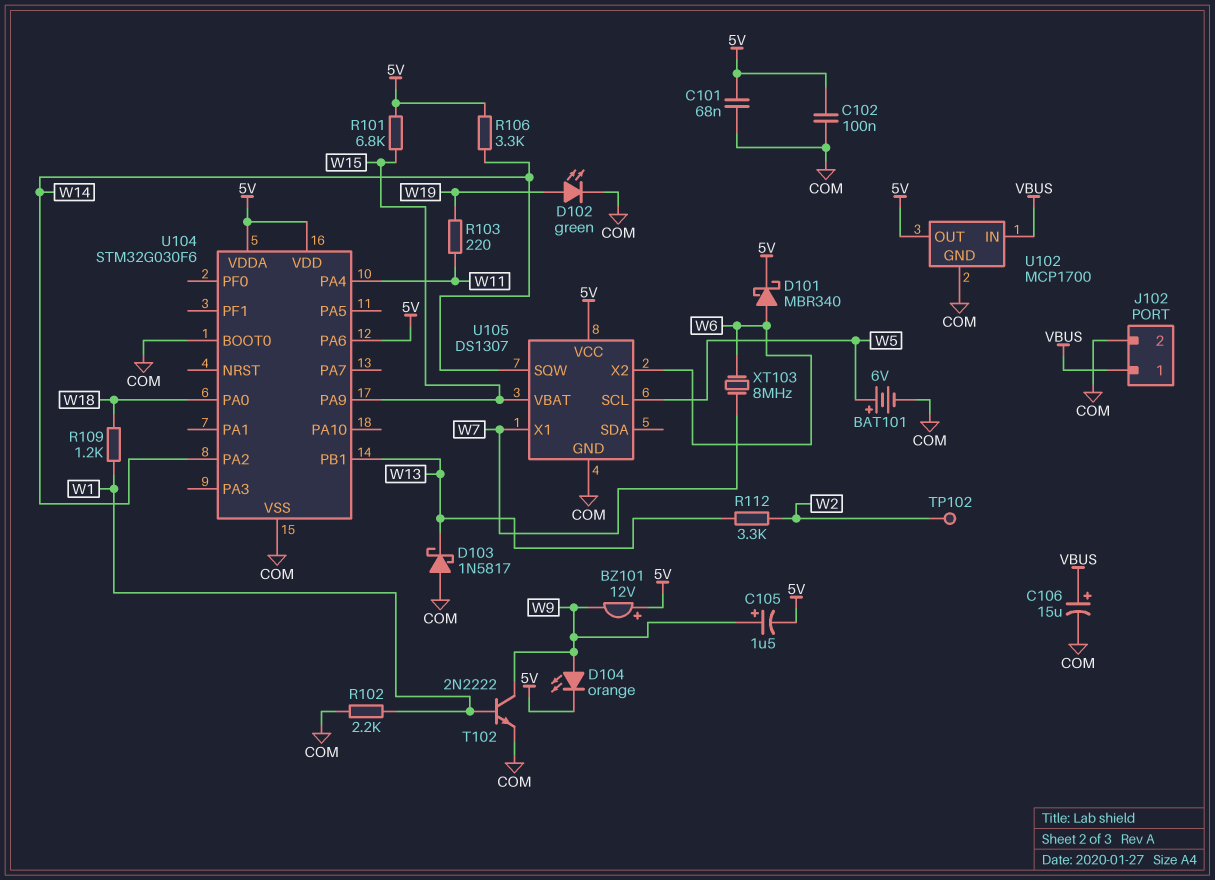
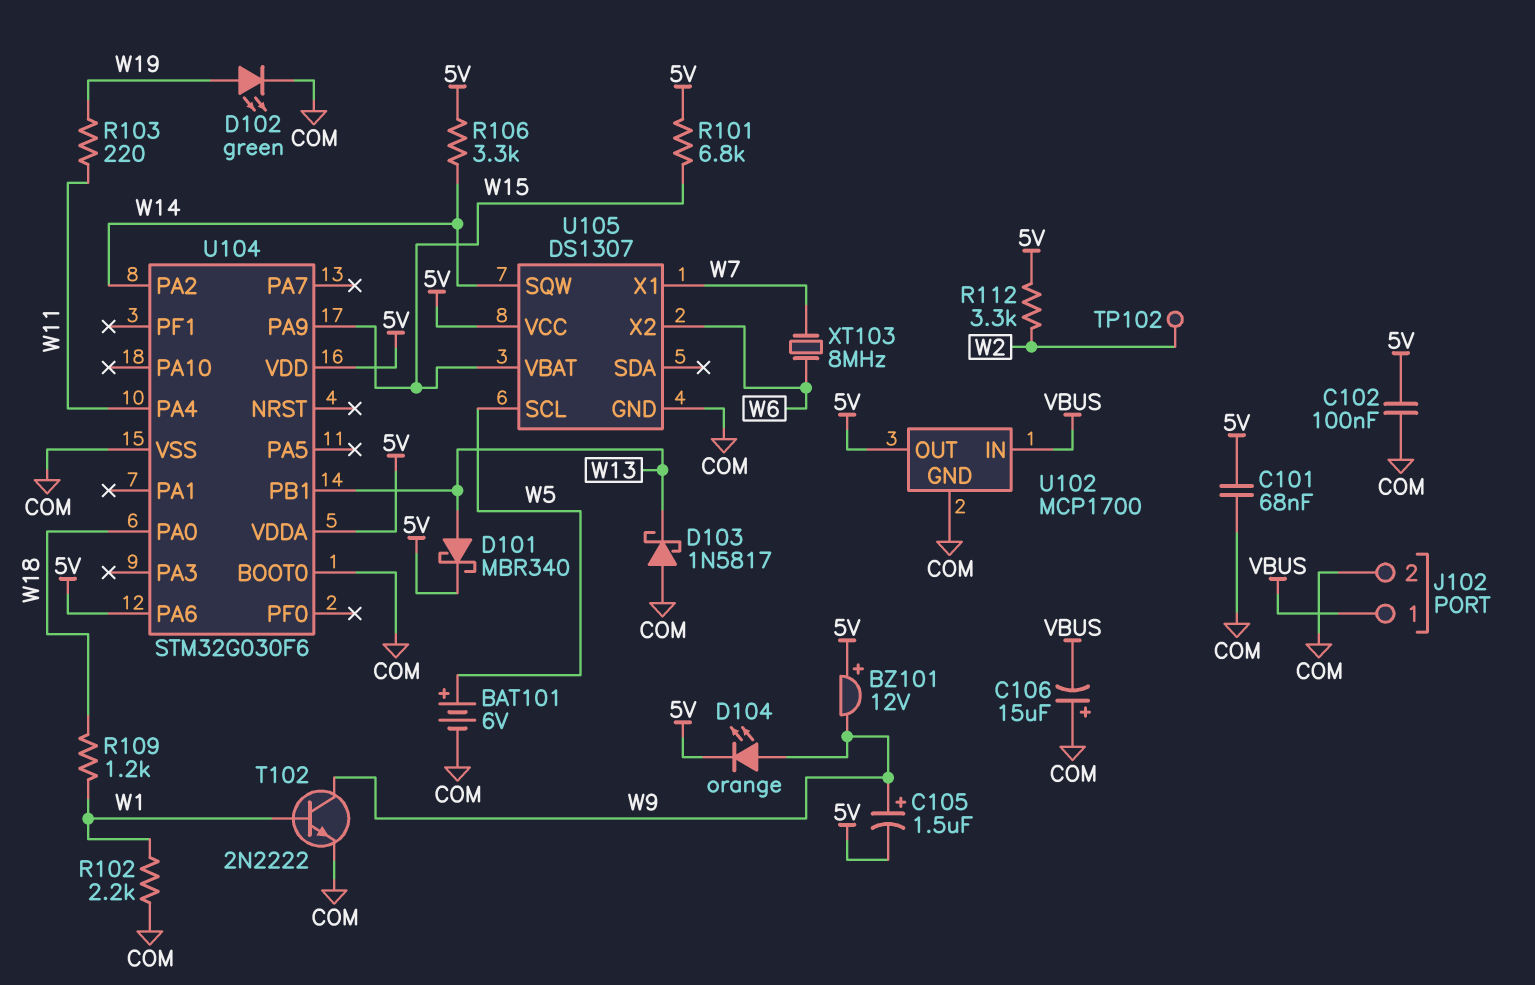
C106: 15uF (plus VBUS, minus COM) -> 15uF (plus COM, minus VBUS)
D101: schottky MBR340 (A W6, K 5V) -> schottky MBR340 (A W13, K 5V)
R112: 3.3k (W2, W13) -> 3.3k (5V, W2)

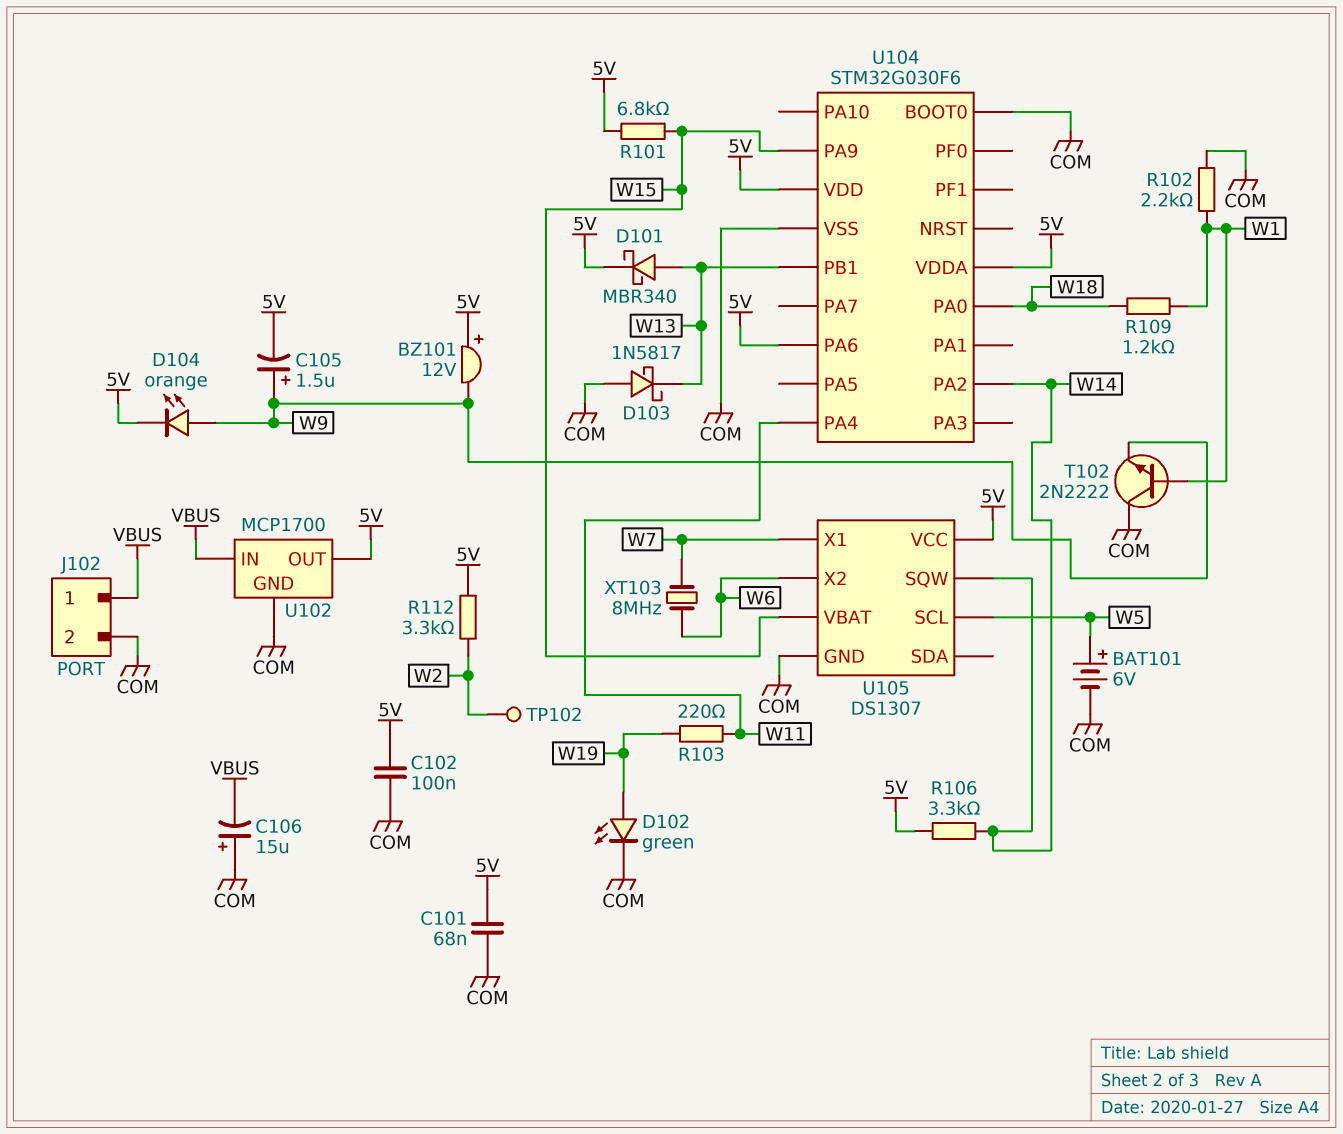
T102: NPN 2N2222 (B W1, C W9, E COM) -> NPN 2N2222 (B W1, C COM, E W9)

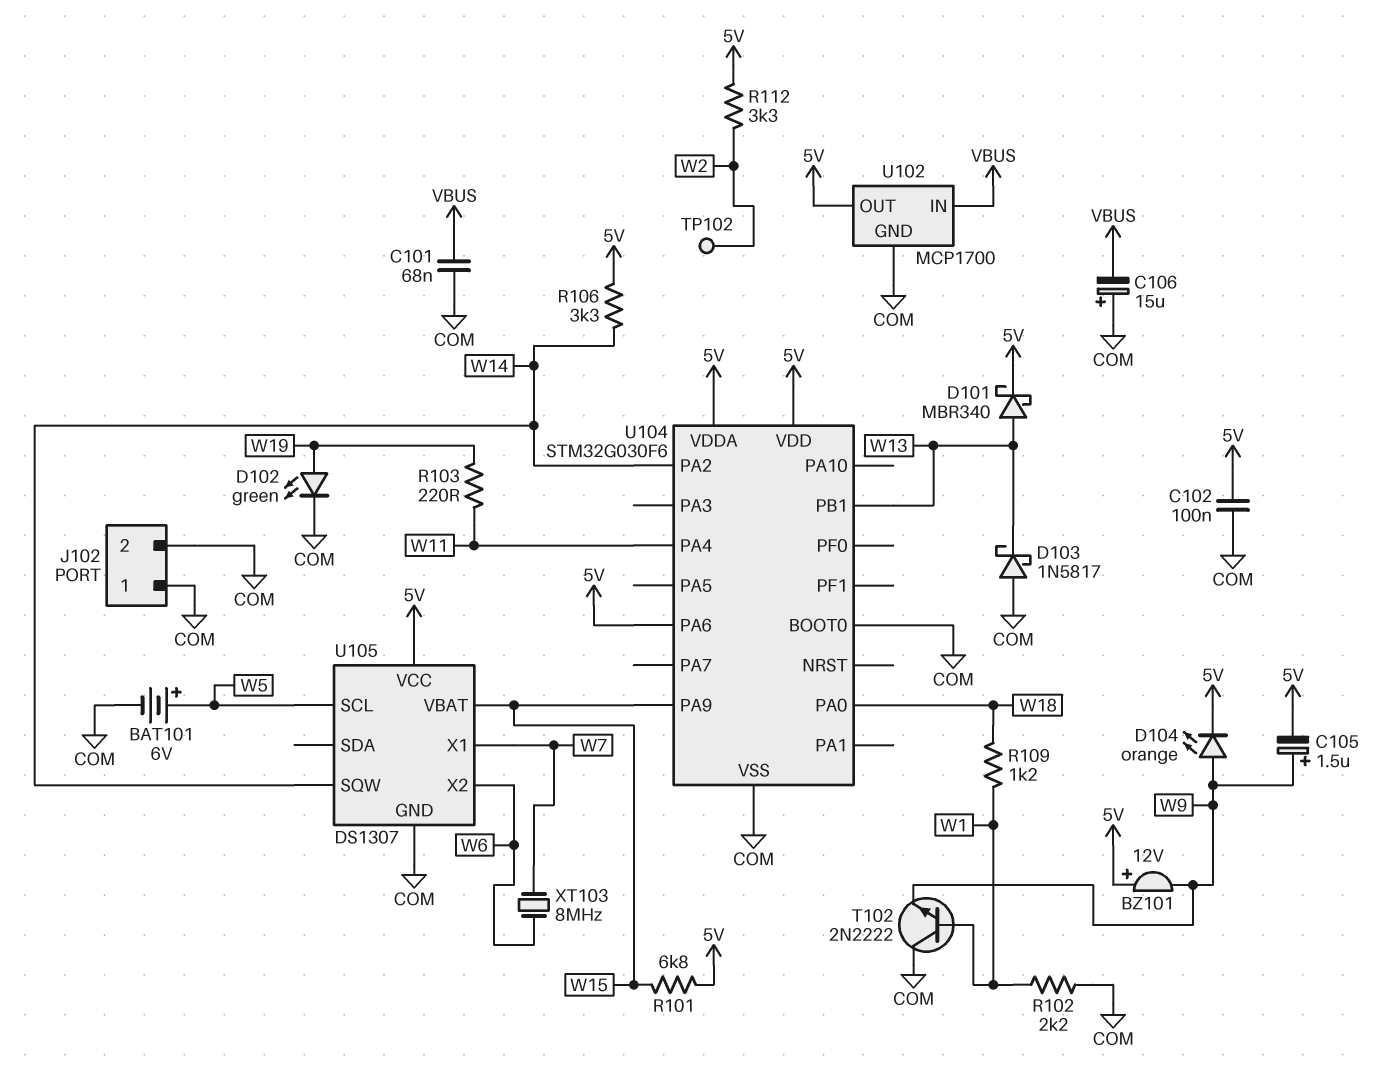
C101: 68nF (5V, COM) -> 68nF (COM, VBUS)
J102 pin 1: VBUS -> COM

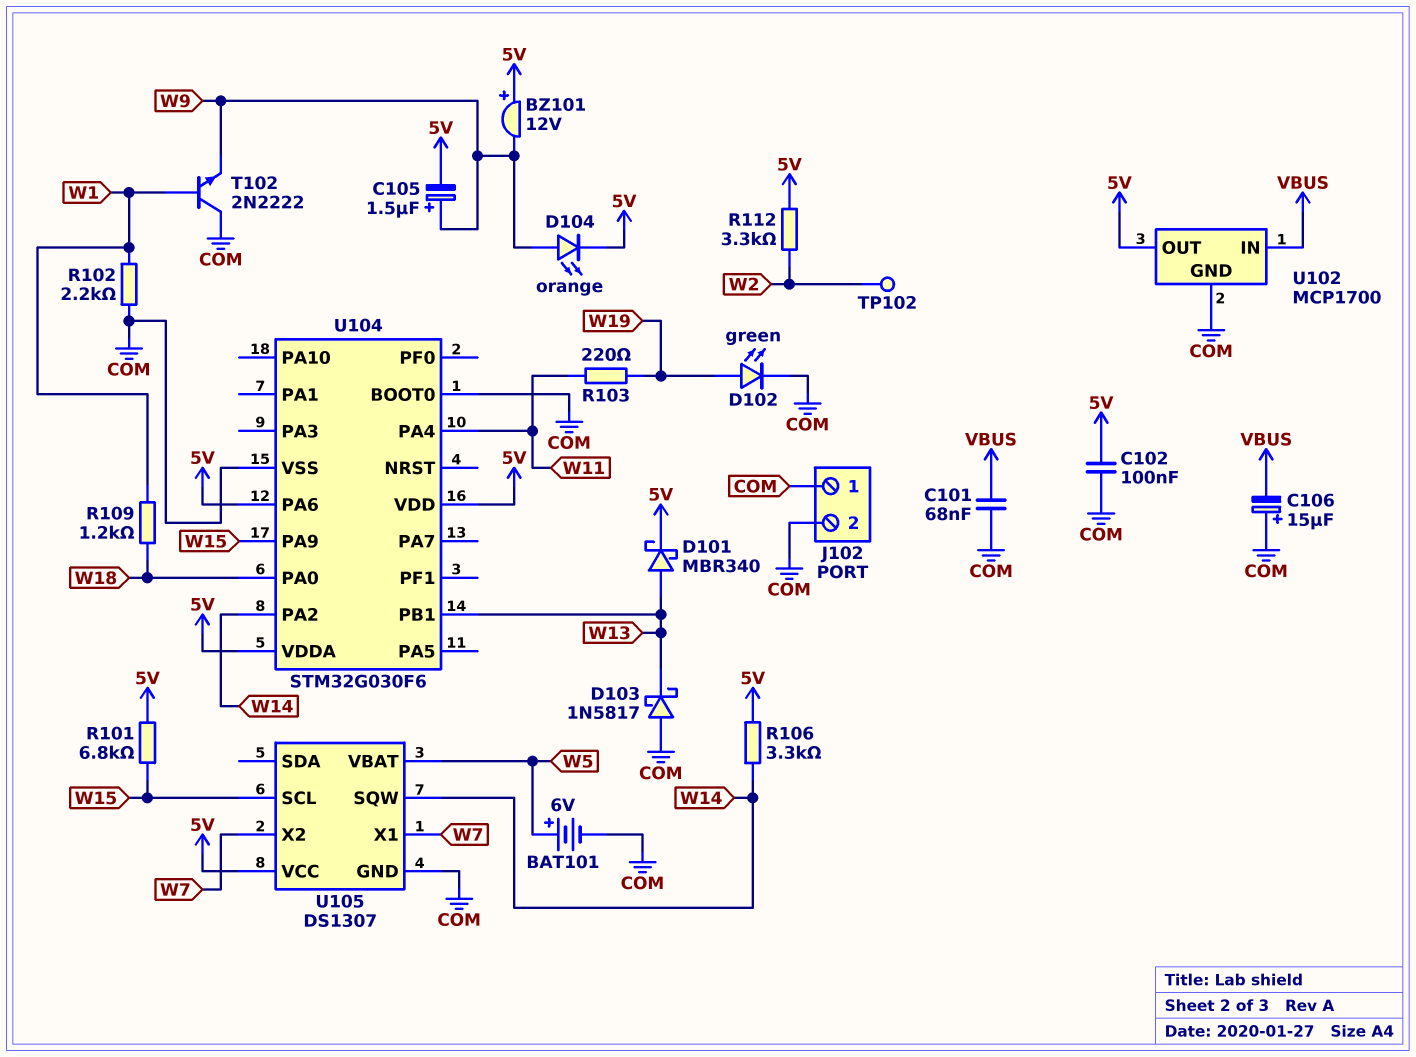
U105 pin SCL: W5 -> W15
U105 pin VBAT: W15 -> W5
U105 pin X2: W6 -> W7
XT103: 8MHz (W6, W7) -> none

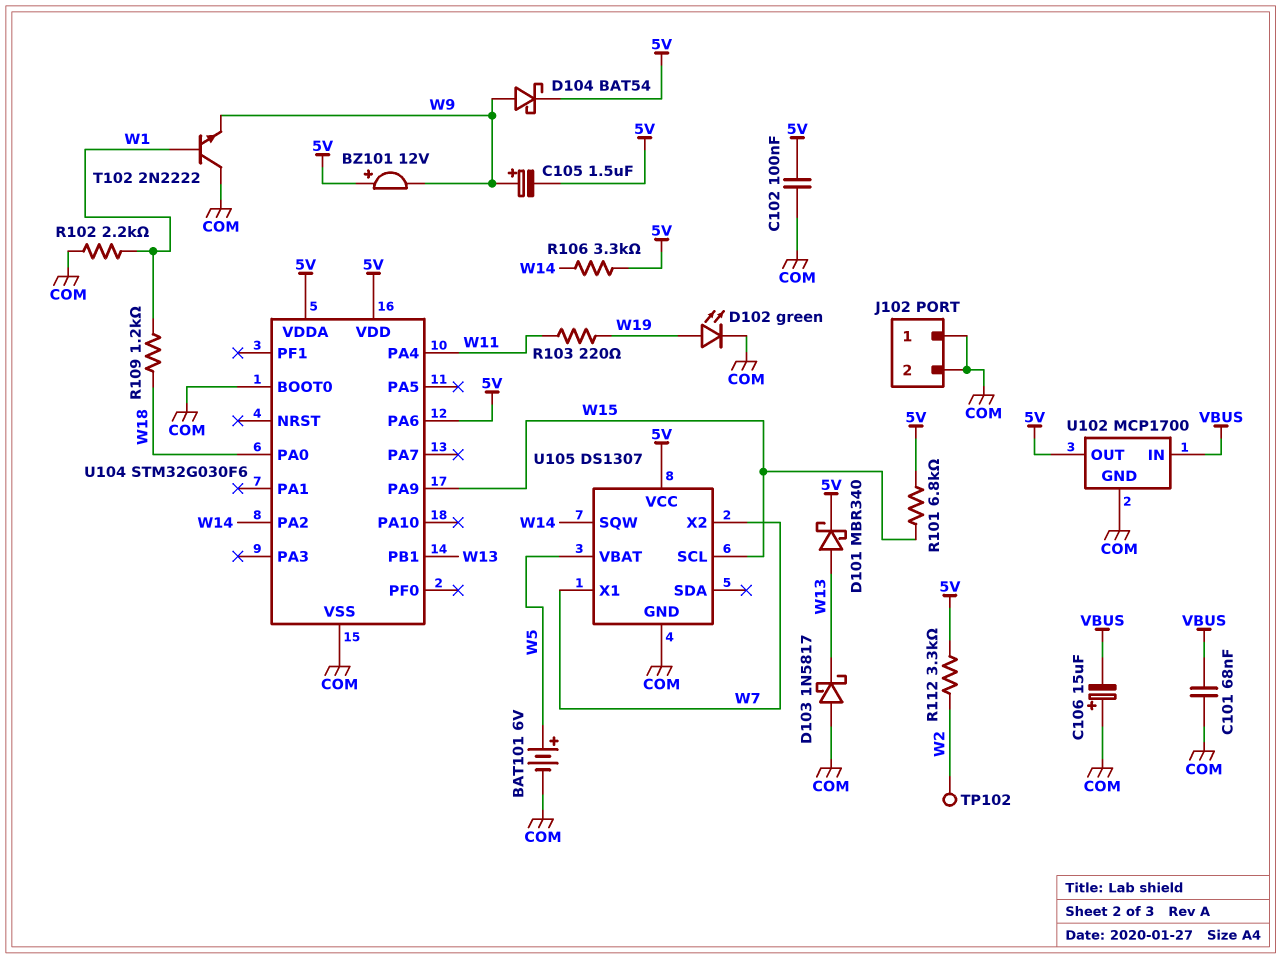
D104: LED orange (A W9, K 5V) -> schottky BAT54 (A W9, K 5V)

